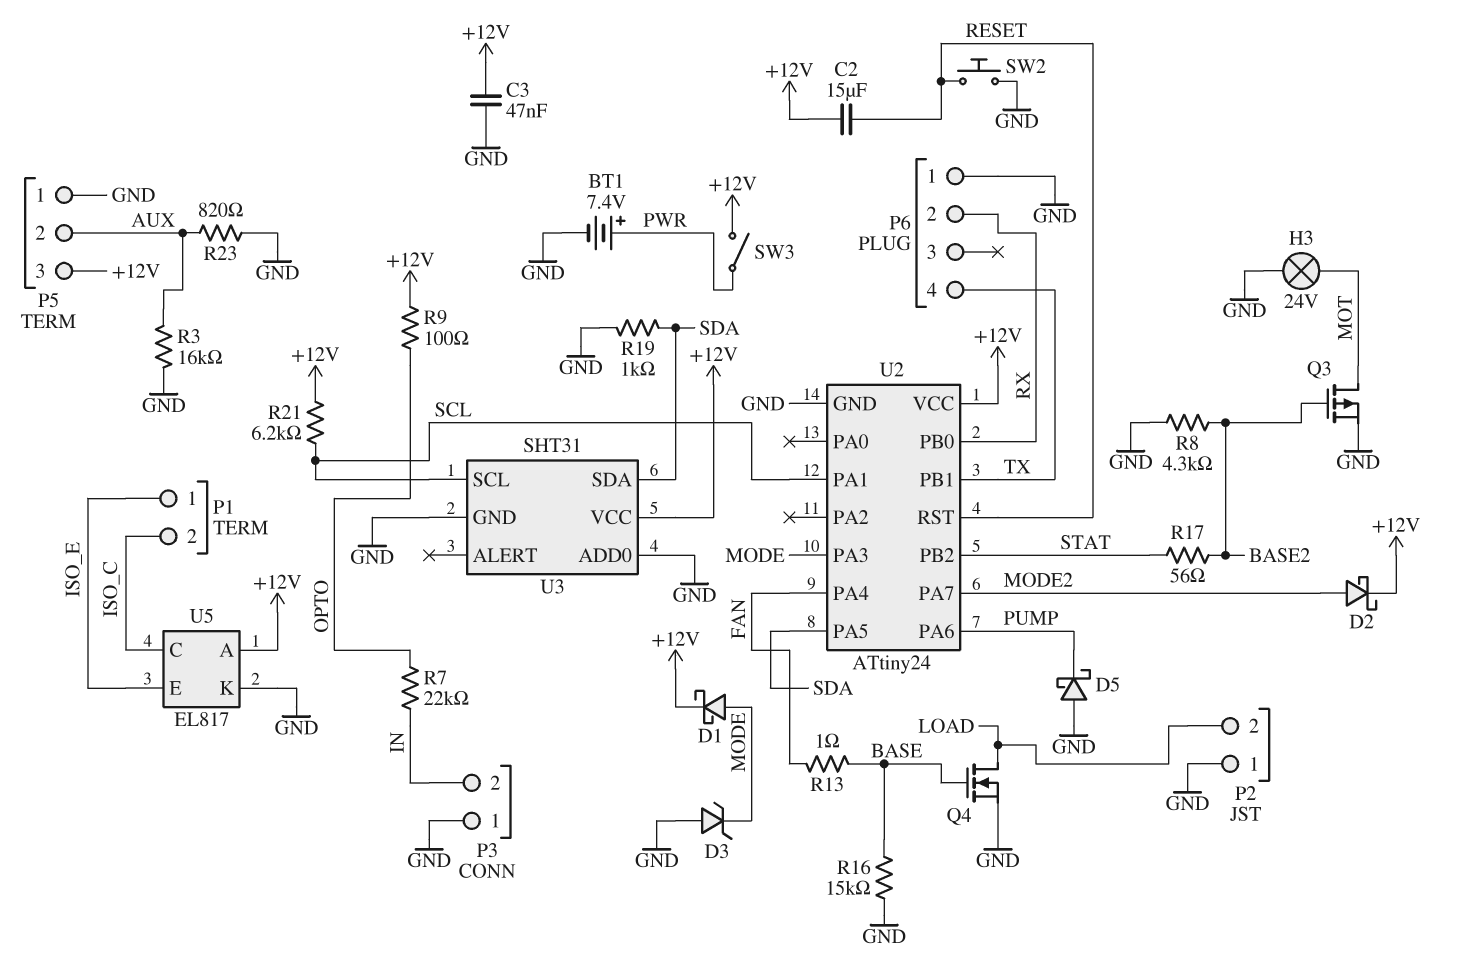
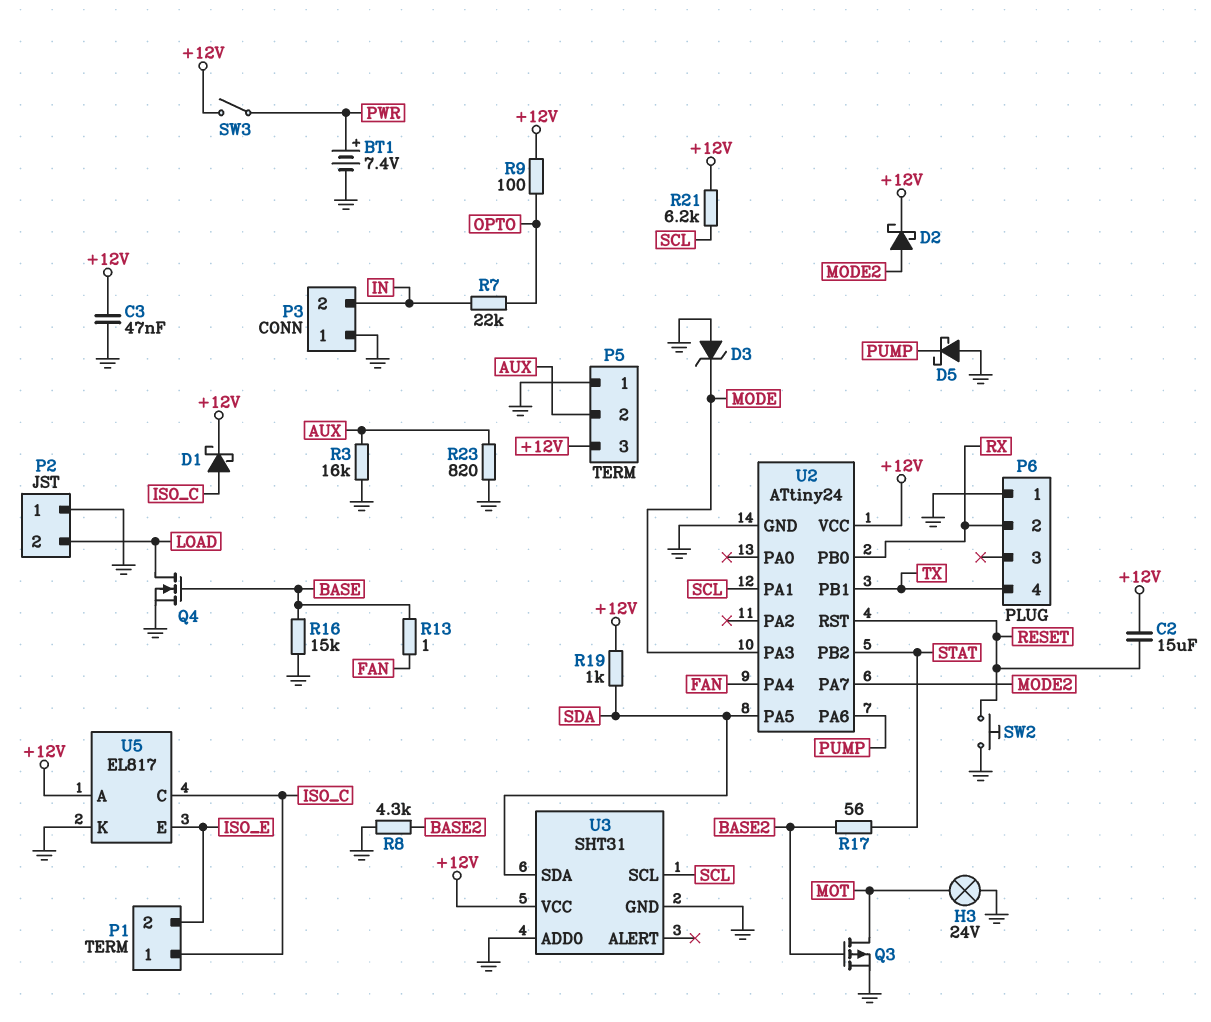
D1: schottky (A MODE, K +12V) -> schottky (A ISO_C, K +12V)
P1 pin 1: ISO_E -> ISO_C
P1 pin 2: ISO_C -> ISO_E
R19: 1k (GND, SDA) -> 1k (+12V, SDA)

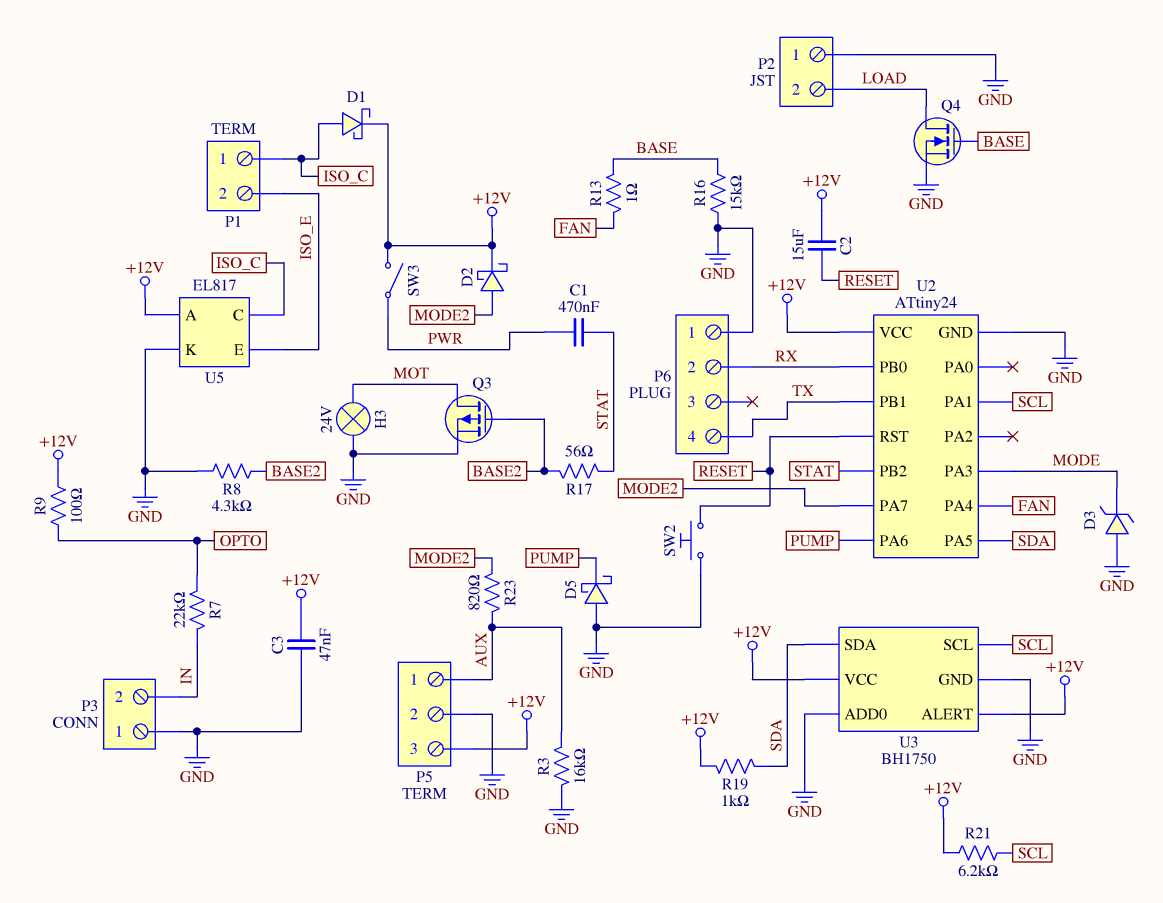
BT1: 7.4V (plus PWR, minus GND) -> none
C1: none -> 470nF (PWR, STAT)
P5 pin 1: GND -> AUX
P5 pin 2: AUX -> GND
R23: 820 (AUX, GND) -> 820 (AUX, MODE2)
U3: SHT31 -> BH1750
U3 pin ALERT: none -> +12V

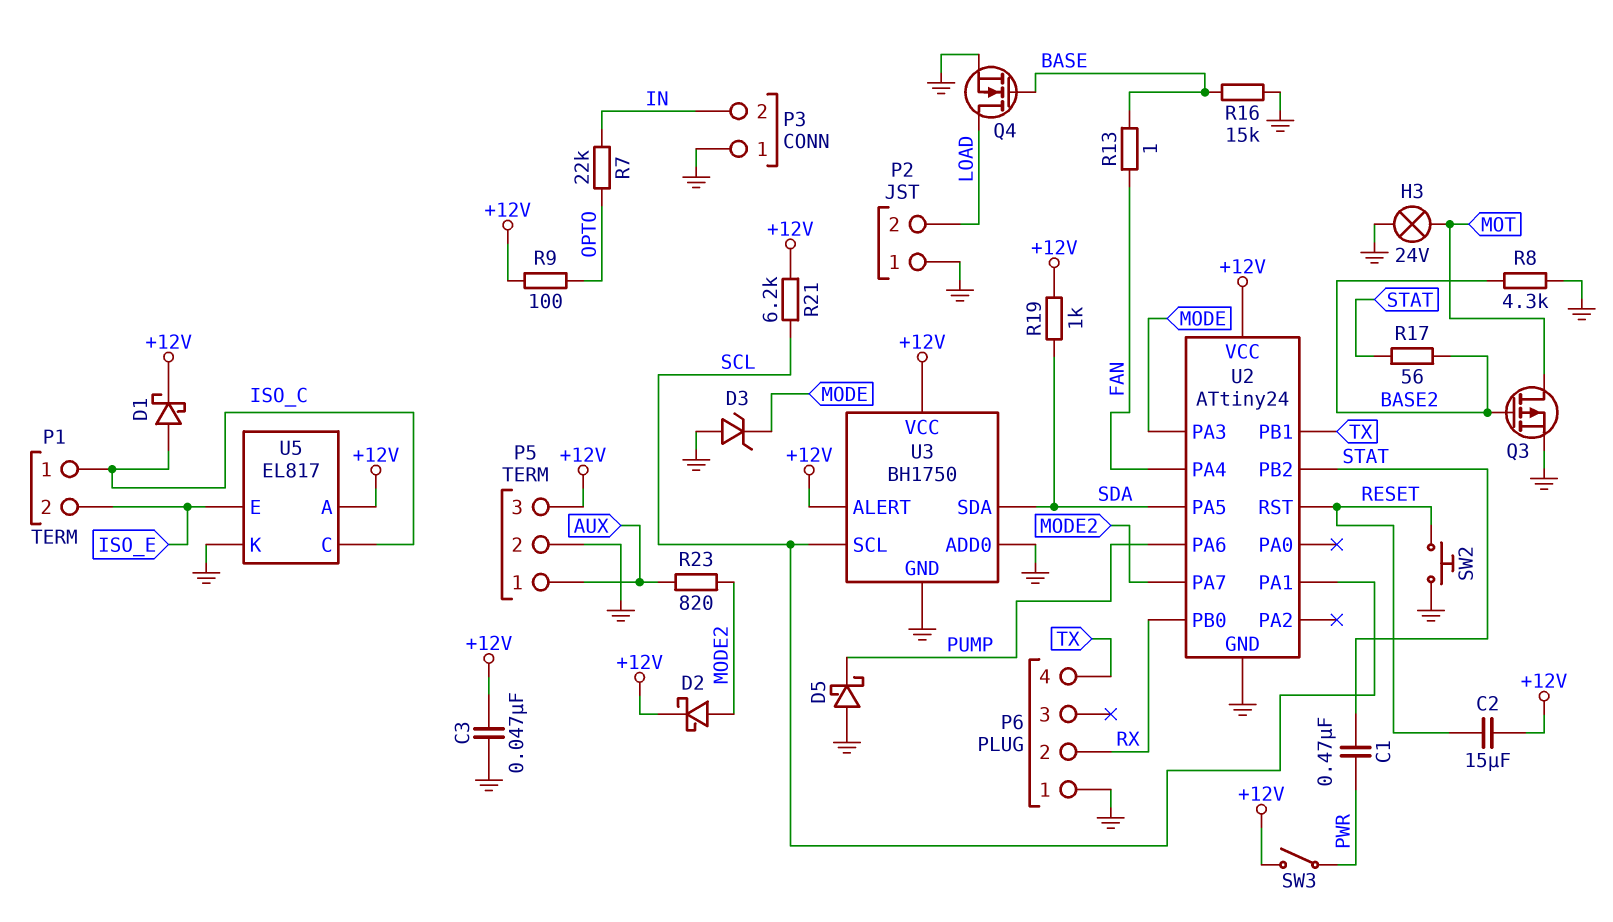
R3: 16k (AUX, GND) -> none

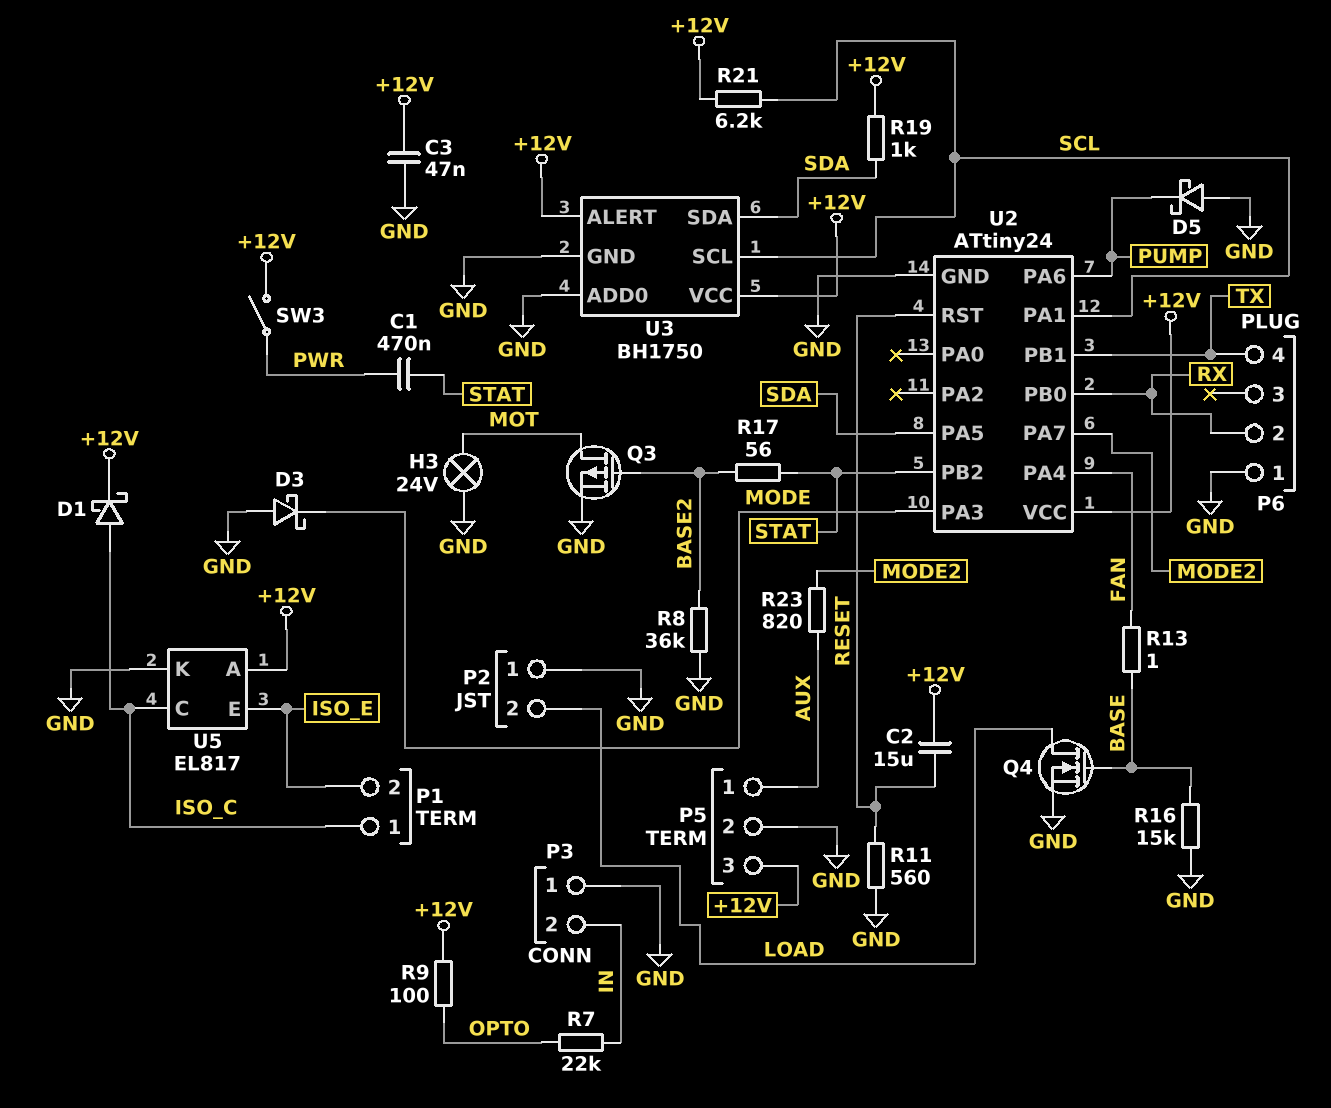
D2: schottky (A MODE2, K +12V) -> none
D3: zener (A GND, K MODE) -> schottky (A GND, K MODE)
R8: 4.3k (BASE2, GND) -> 36k (BASE2, GND)
R11: none -> 560 (GND, RESET)
SW2: button (GND, RESET) -> none

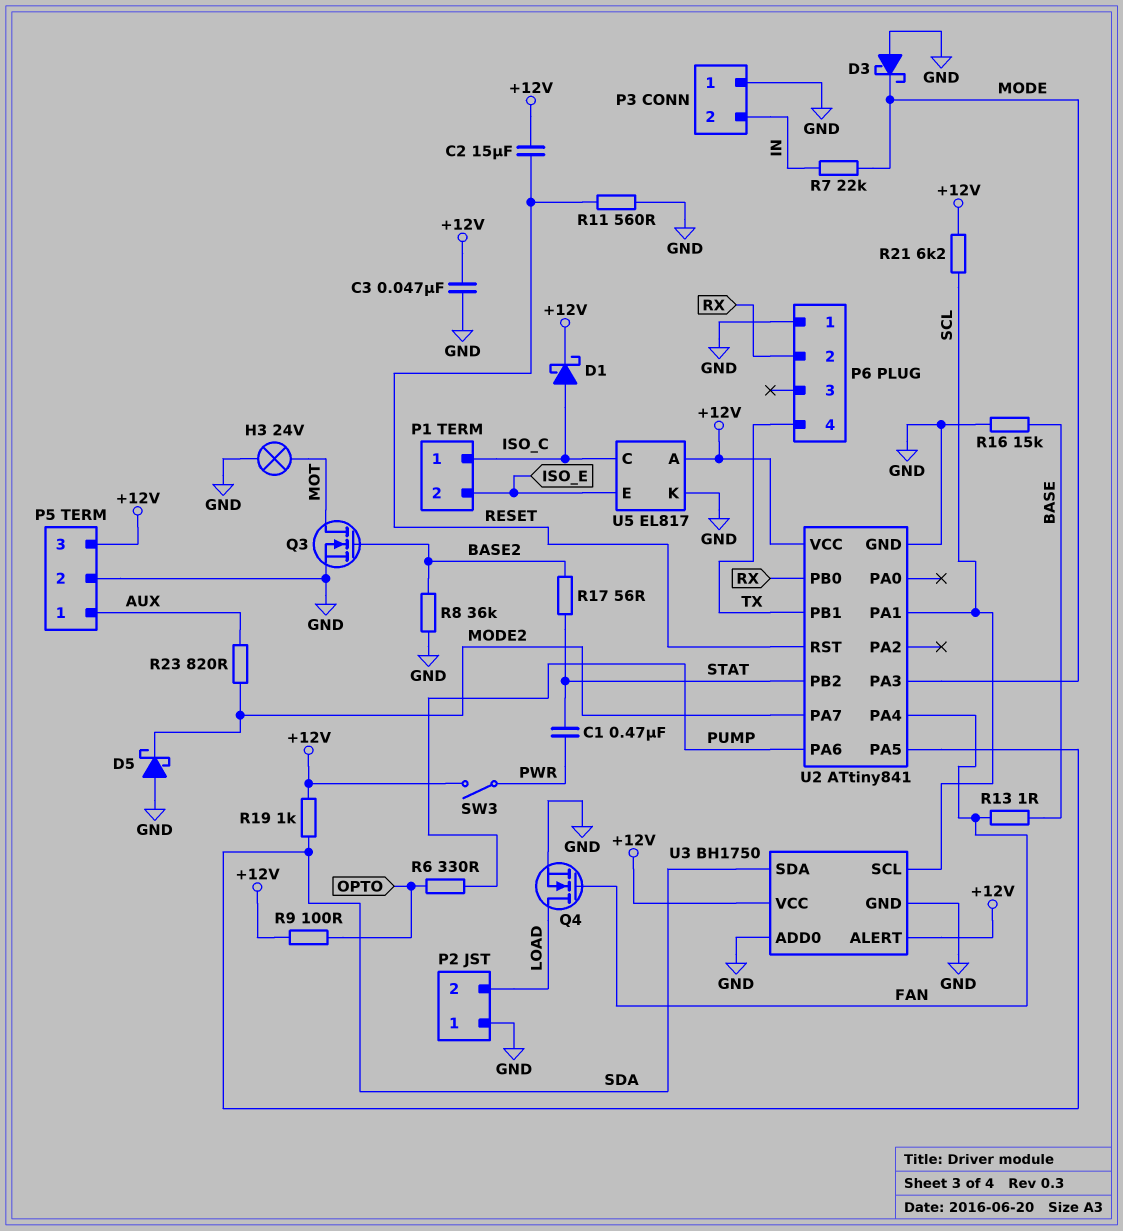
D5: schottky (A GND, K PUMP) -> schottky (A GND, K MODE2)
Q3: PMOS (G BASE2, D MOT, S GND) -> NMOS (G BASE2, D MOT, S GND)
Q4: NMOS (G BASE, D LOAD, S GND) -> NMOS (G FAN, D LOAD, S GND)
R6: none -> 330 (OPTO, PUMP)
R7: 22k (IN, OPTO) -> 22k (IN, MODE)
U2: ATtiny24 -> ATtiny841

